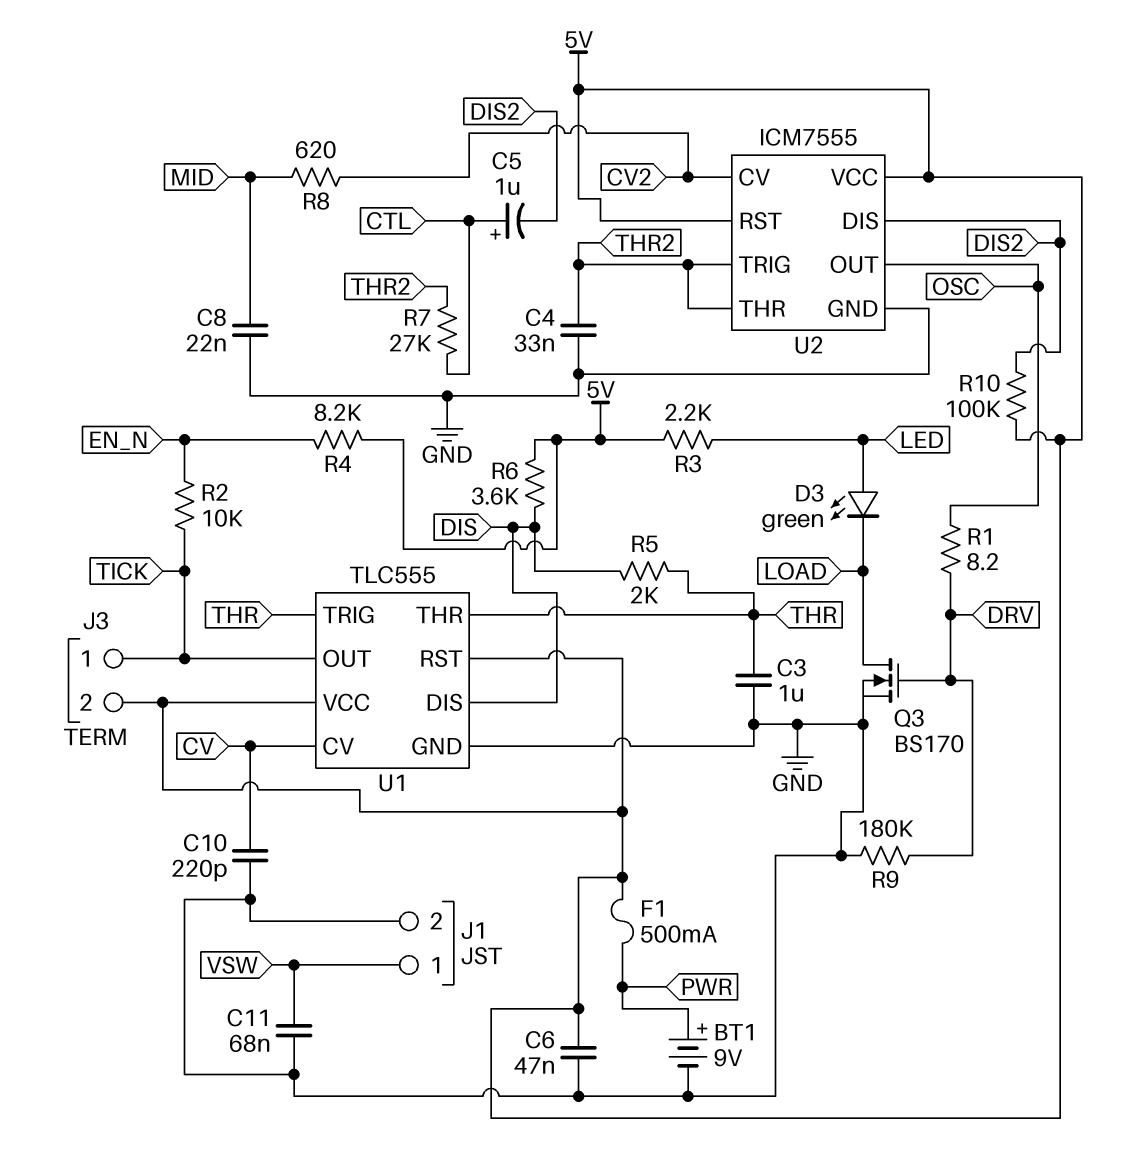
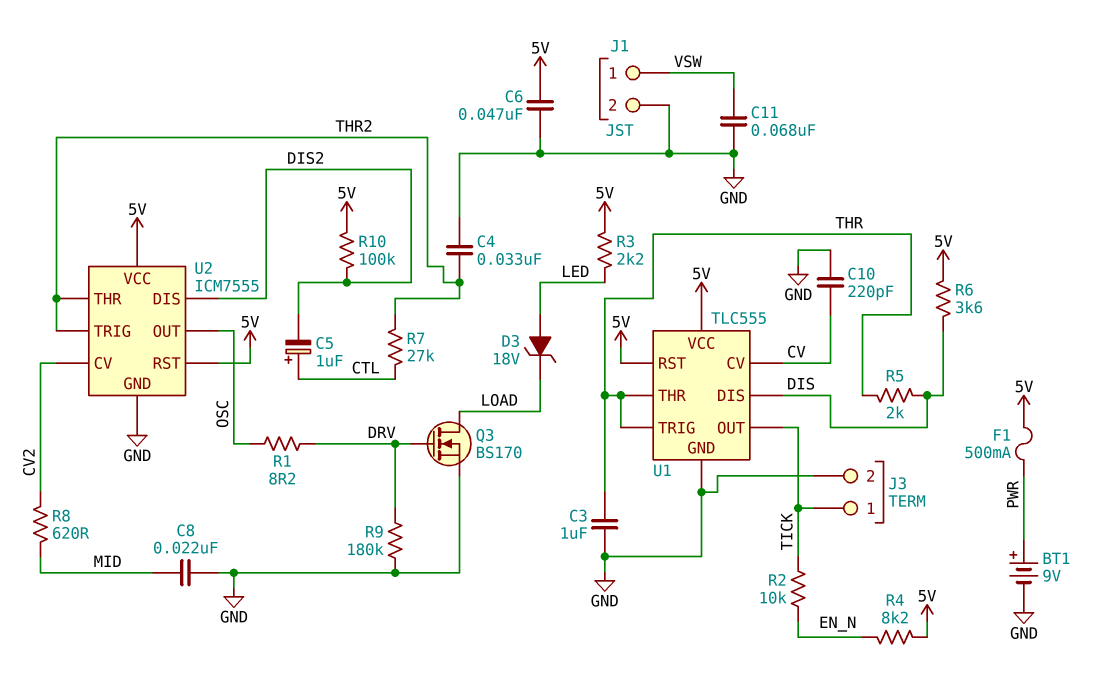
D3: LED green (A LED, K LOAD) -> zener 18V (A LED, K LOAD)
J3 pin 2: 5V -> GND

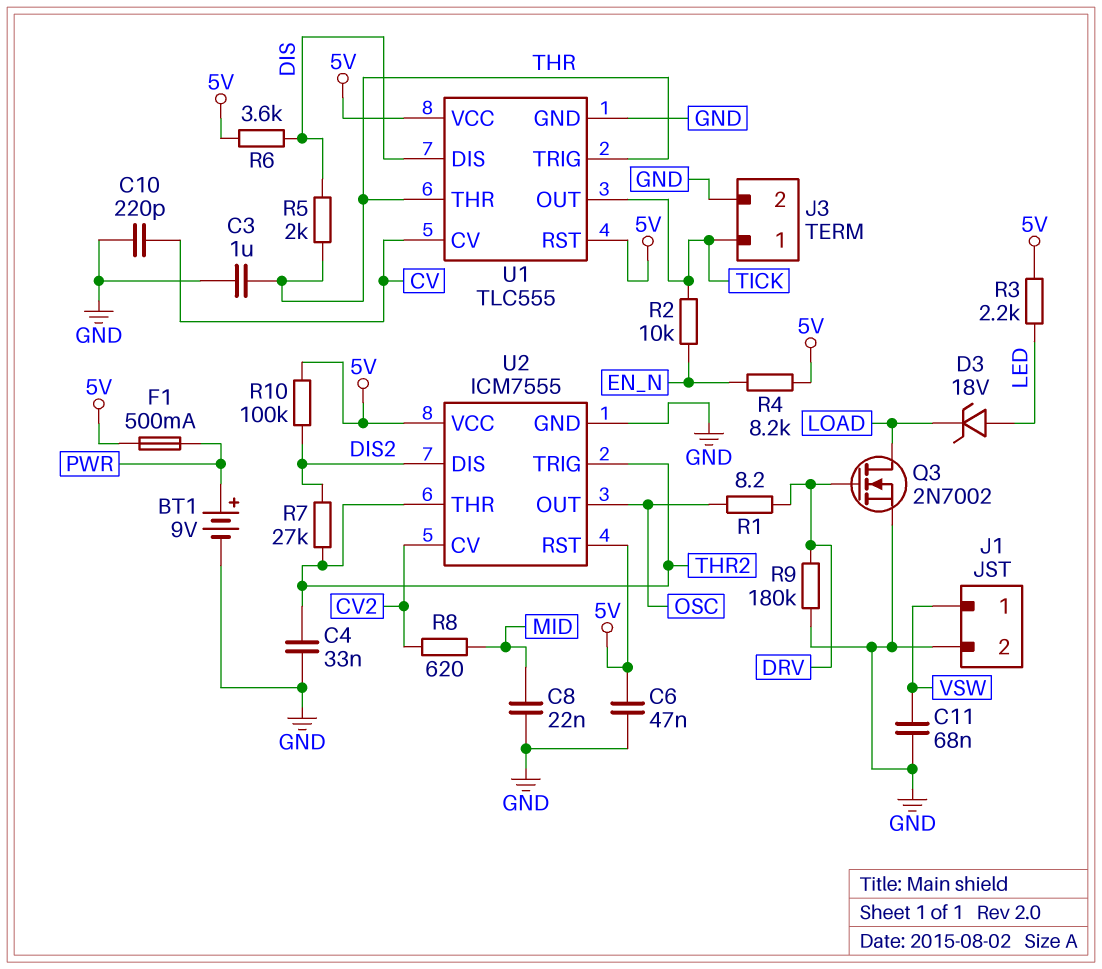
C5: 1uF (plus CTL, minus DIS2) -> none
Q3: NMOS BS170 (G DRV, D LOAD, S GND) -> NMOS 2N7002 (G DRV, D LOAD, S GND)
R7: 27k (CTL, THR2) -> 27k (DIS2, THR2)

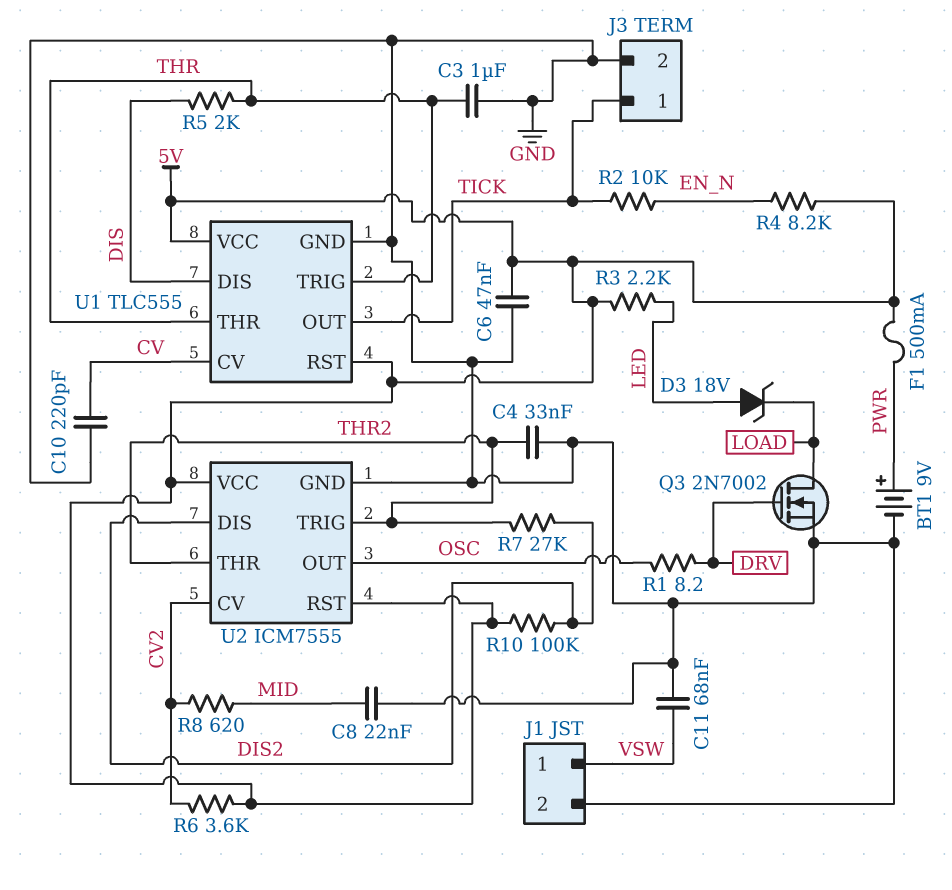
R6: 3.6k (5V, DIS) -> 3.6k (5V, CV2)
R9: 180k (DRV, GND) -> none

